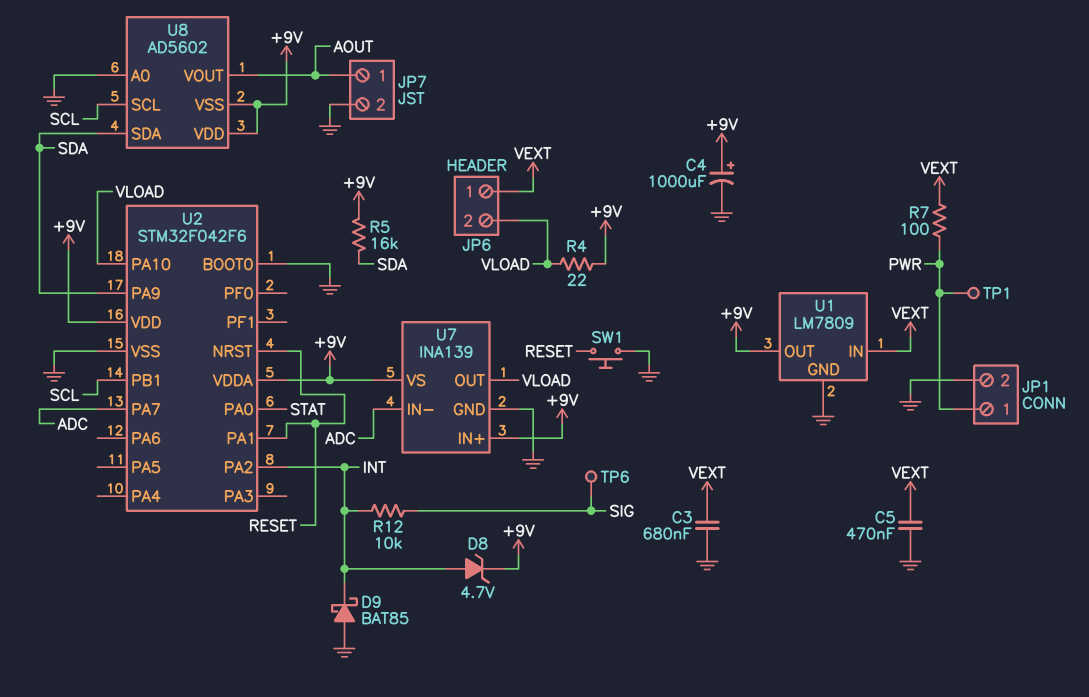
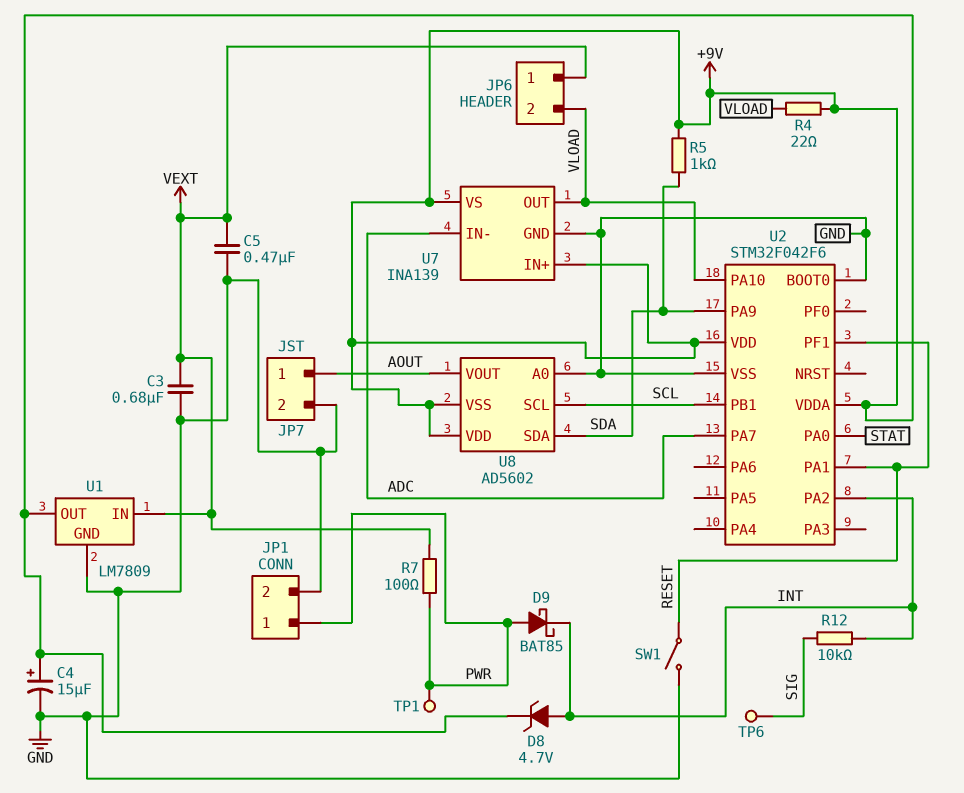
C4: 1000uF (plus +9V, minus GND) -> 15uF (plus +9V, minus GND)
D9: schottky BAT85 (A GND, K INT) -> schottky BAT85 (A PWR, K INT)
R5: 16k (+9V, SDA) -> 1k (+9V, SDA)
SW1: button (GND, RESET) -> switch (GND, RESET)
U2 pin NRST: RESET -> none
U2 pin PF1: none -> RESET

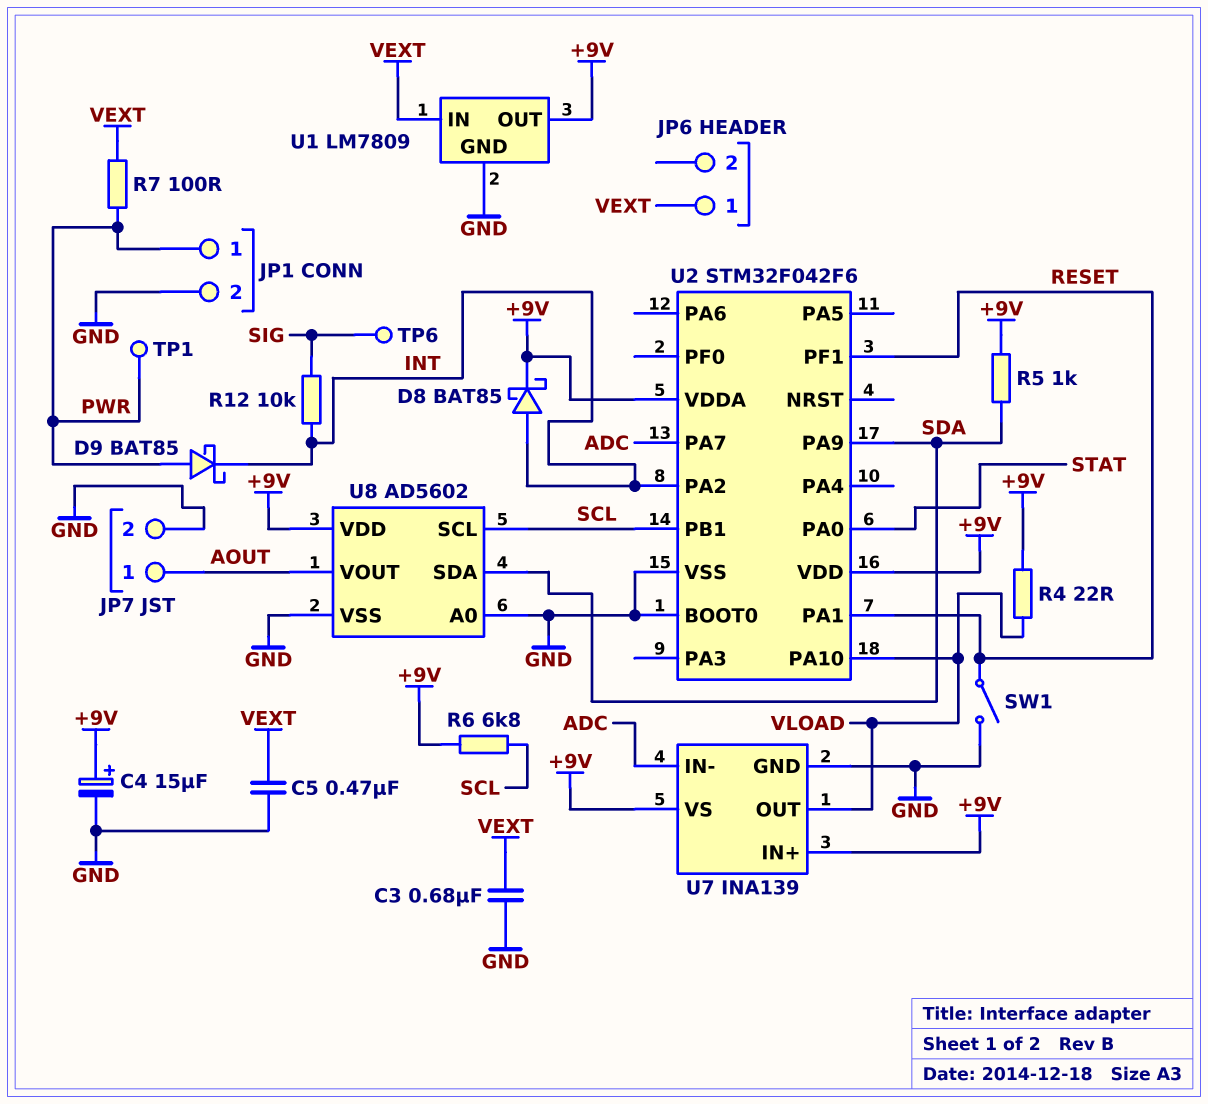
D8: zener 4.7V (A INT, K +9V) -> schottky BAT85 (A INT, K +9V)
JP6 pin 2: VLOAD -> none
R6: none -> 6.8k (+9V, SCL)
U8 pin VSS: +9V -> GND

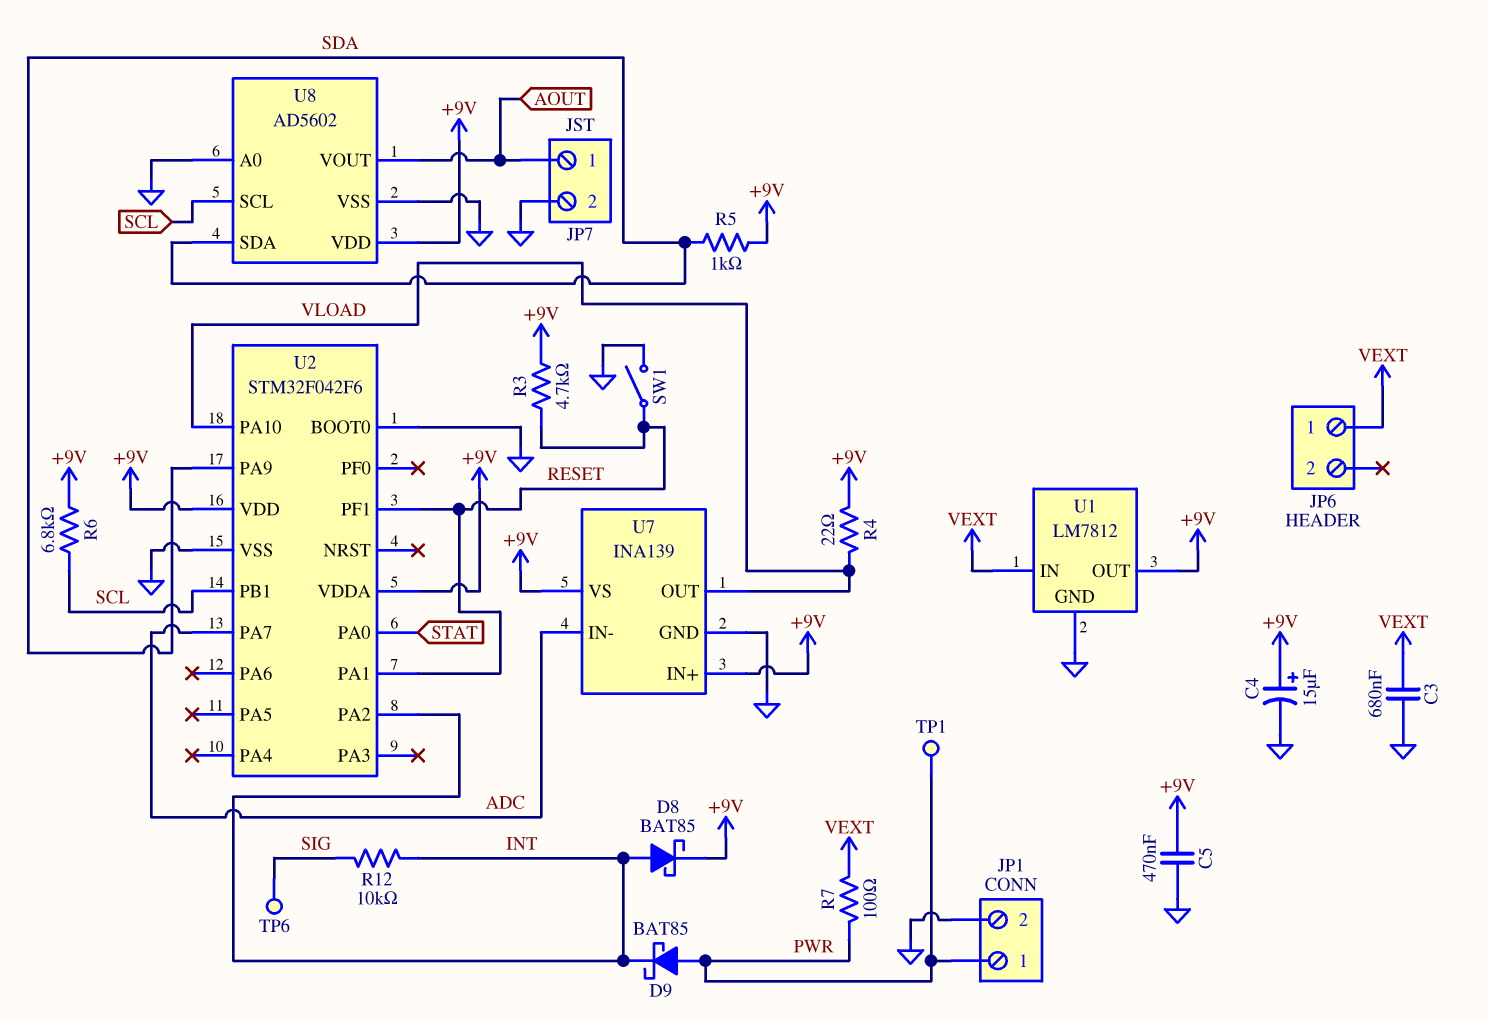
C5: 470nF (GND, VEXT) -> 470nF (+9V, GND)
R3: none -> 4.7k (+9V, RESET)
U1: LM7809 -> LM7812

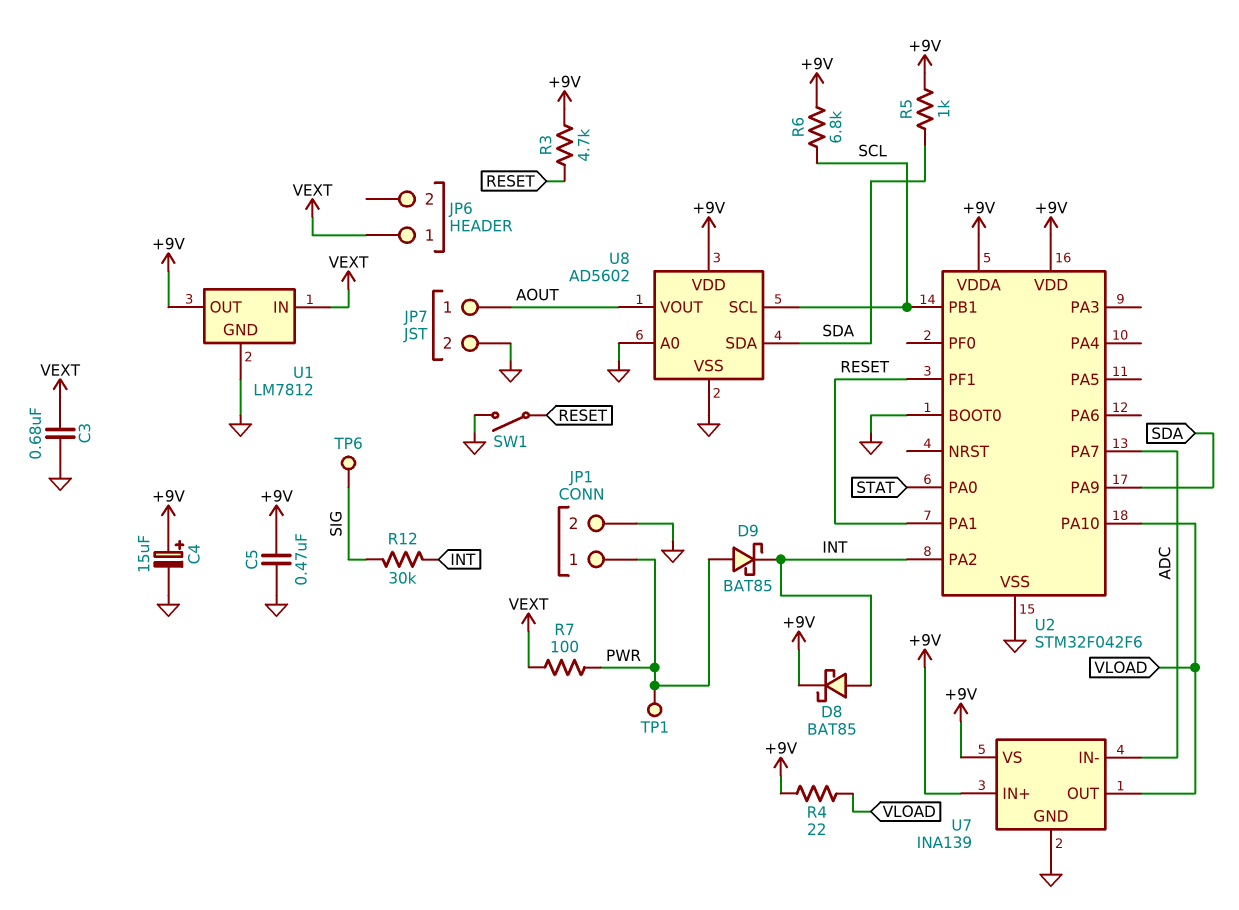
R12: 10k (INT, SIG) -> 30k (INT, SIG)

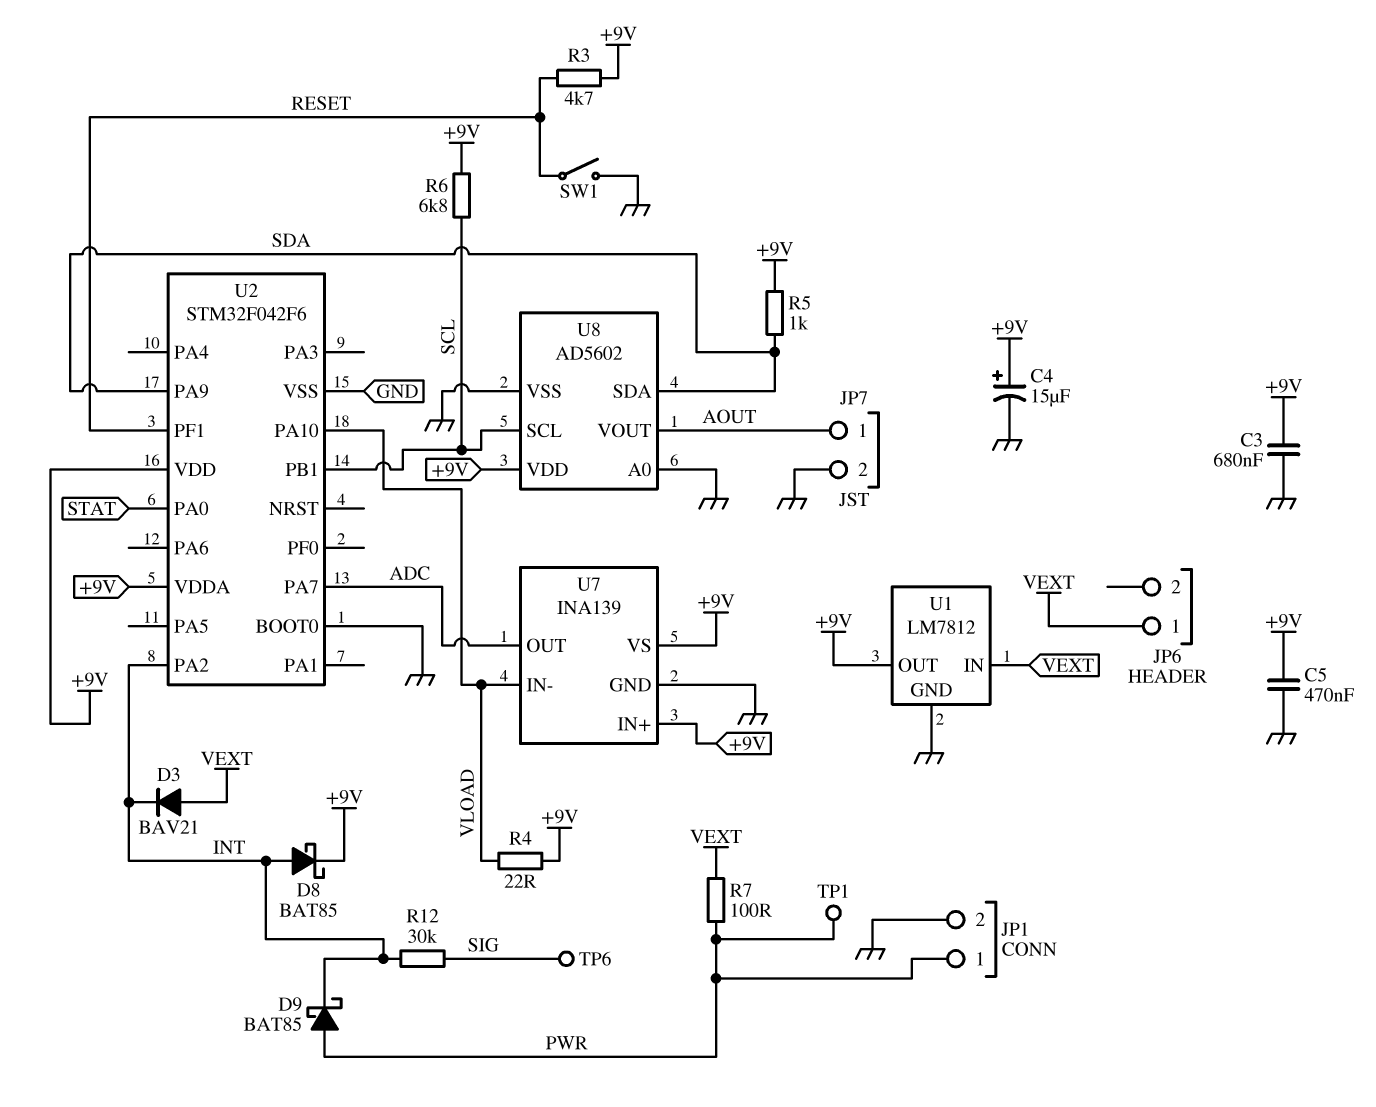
C3: 680nF (GND, VEXT) -> 680nF (+9V, GND)
D3: none -> diode BAV21 (A VEXT, K INT)
U2 pin PA1: RESET -> none
U7 pin IN-: ADC -> VLOAD
U7 pin OUT: VLOAD -> ADC

